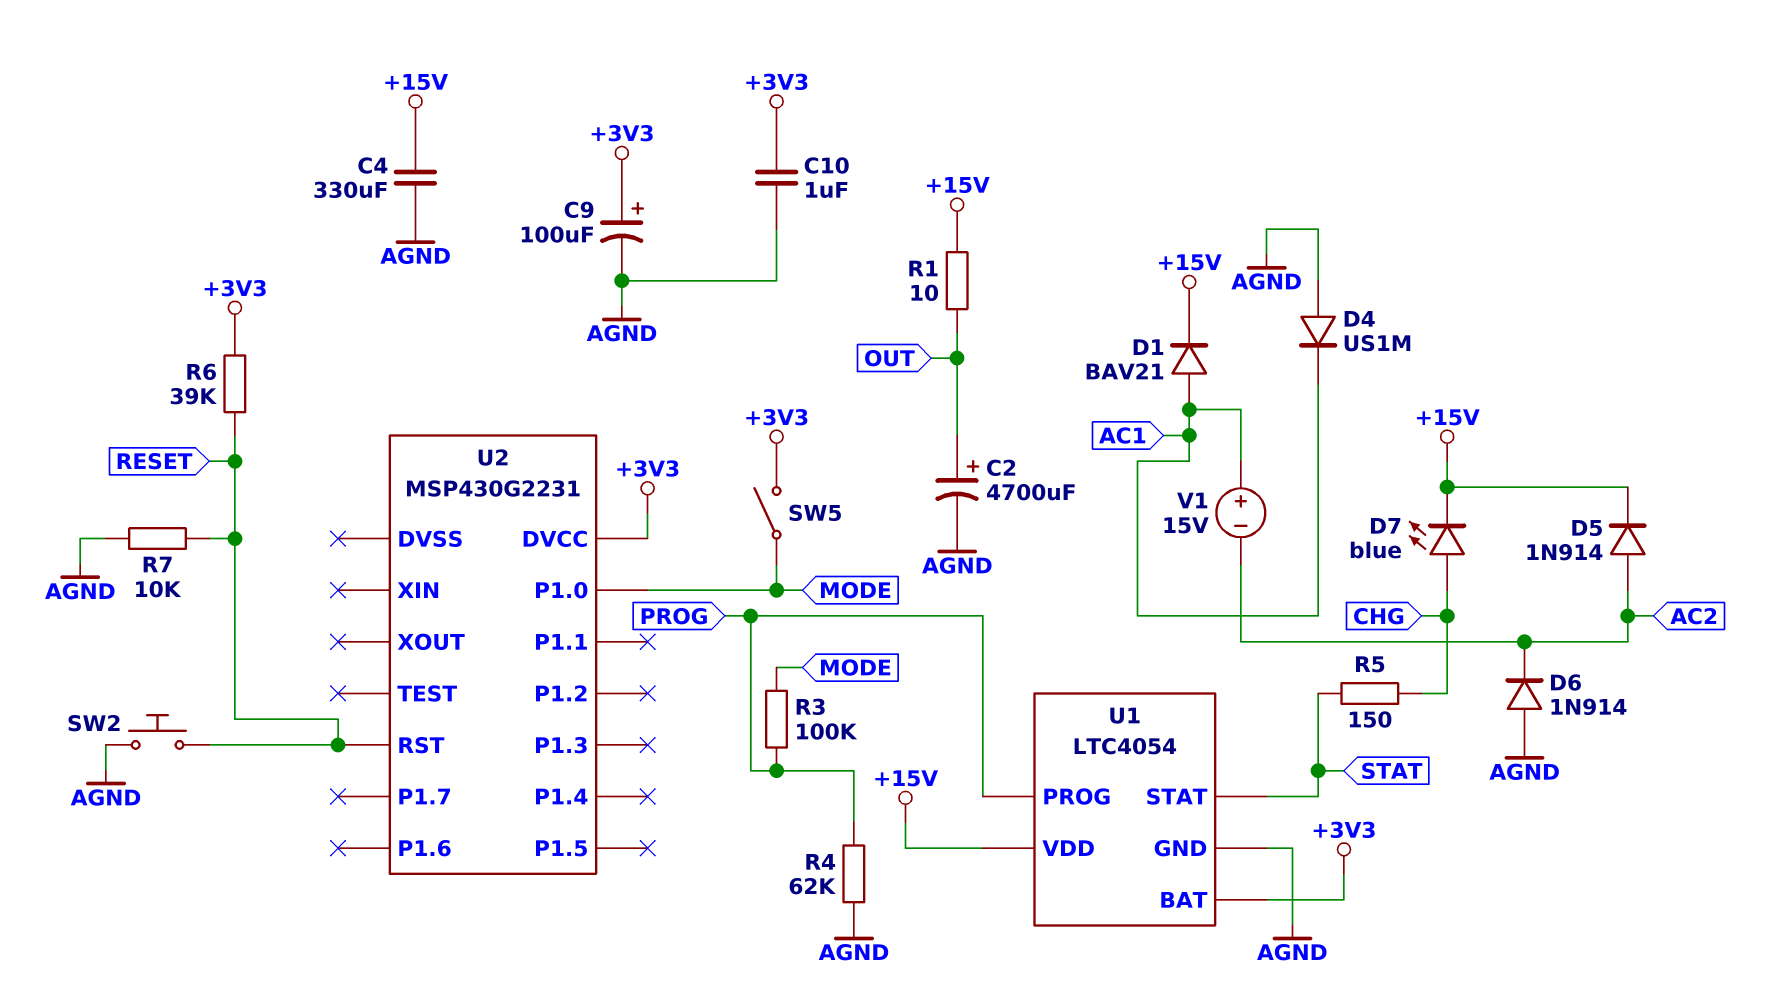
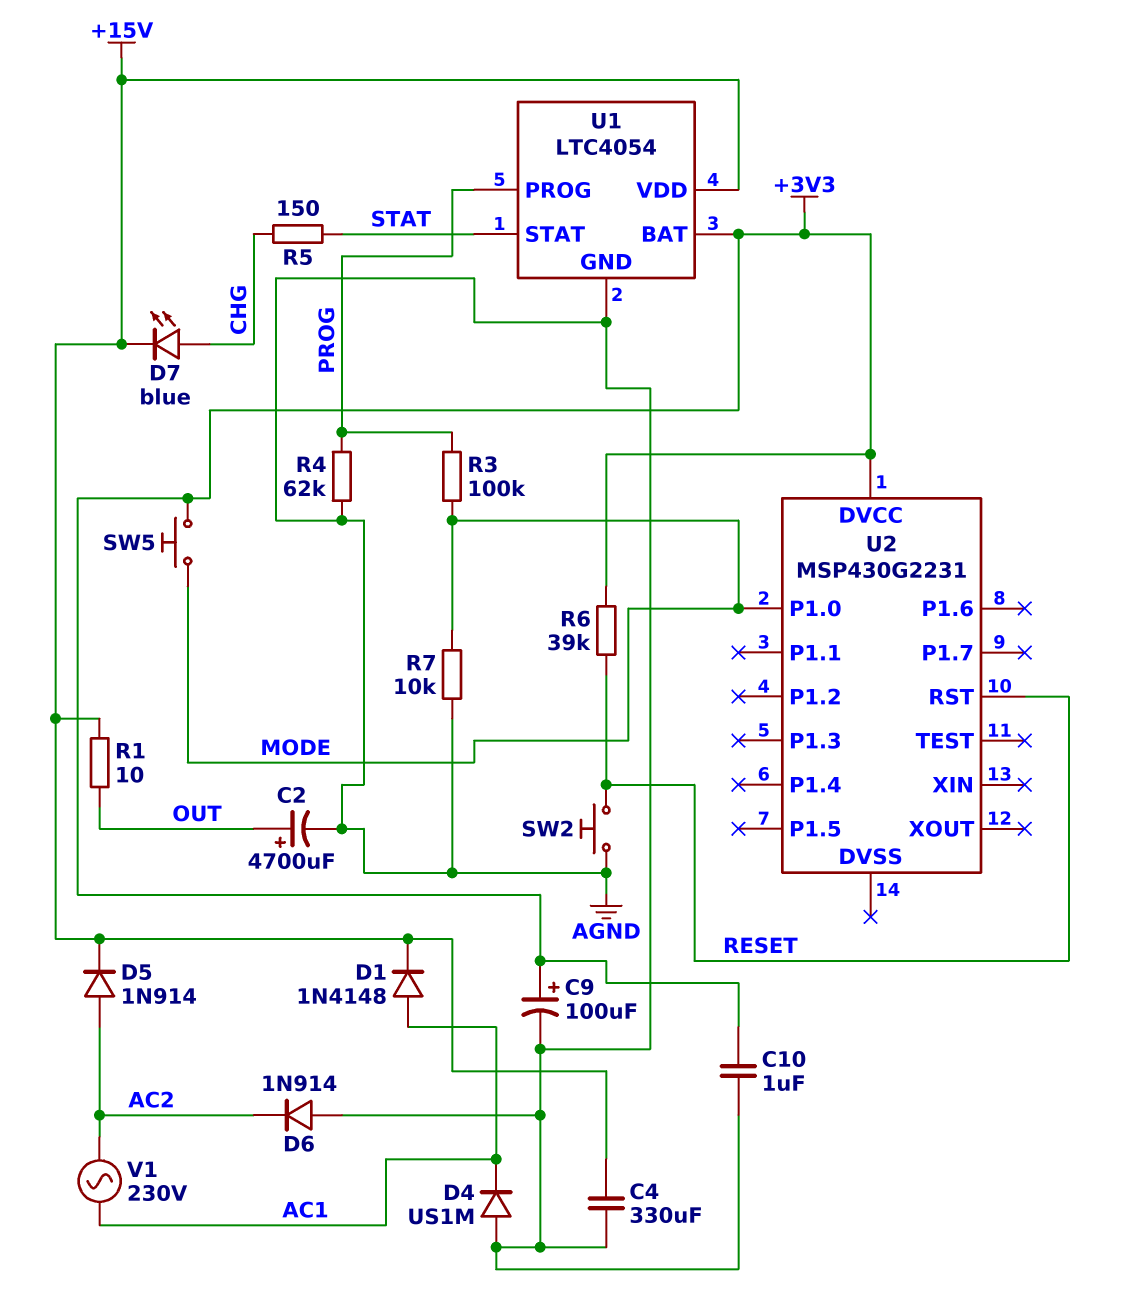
D1: diode BAV21 (A AC1, K +15V) -> diode 1N4148 (A AC1, K +15V)
R7: 10k (AGND, RESET) -> 10k (AGND, MODE)
SW5: switch (+3V3, MODE) -> button (+3V3, MODE)
V1: 15V (plus AC1, minus AC2) -> AC 230V (AC1, AC2)

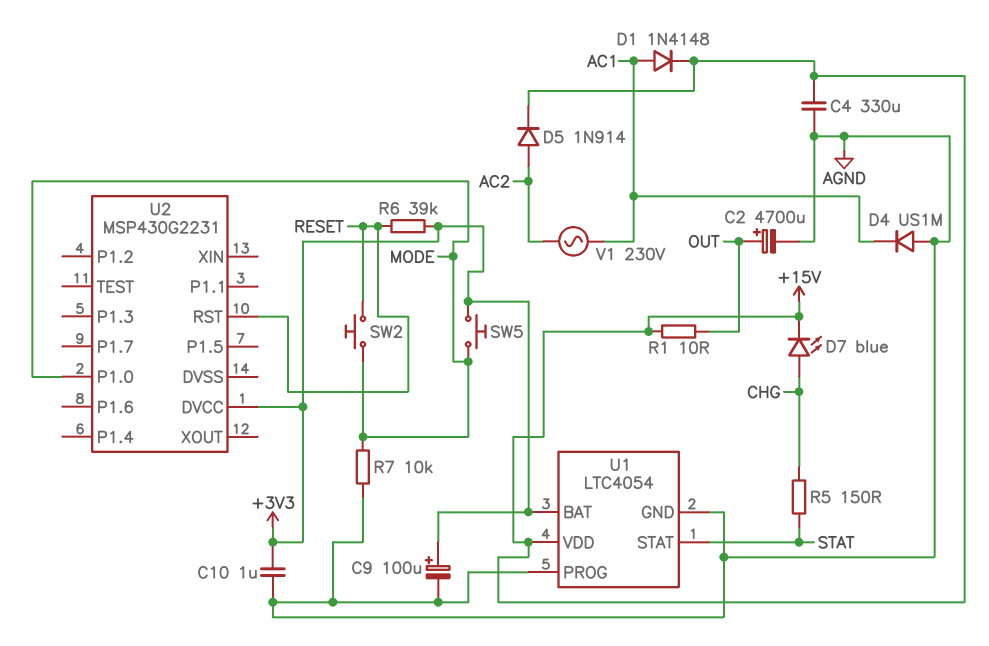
D6: diode 1N914 (A AGND, K AC2) -> none
R3: 100k (MODE, PROG) -> none
R4: 62k (AGND, PROG) -> none
SW2: button (AGND, RESET) -> button (MODE, RESET)
U1 pin PROG: PROG -> AGND

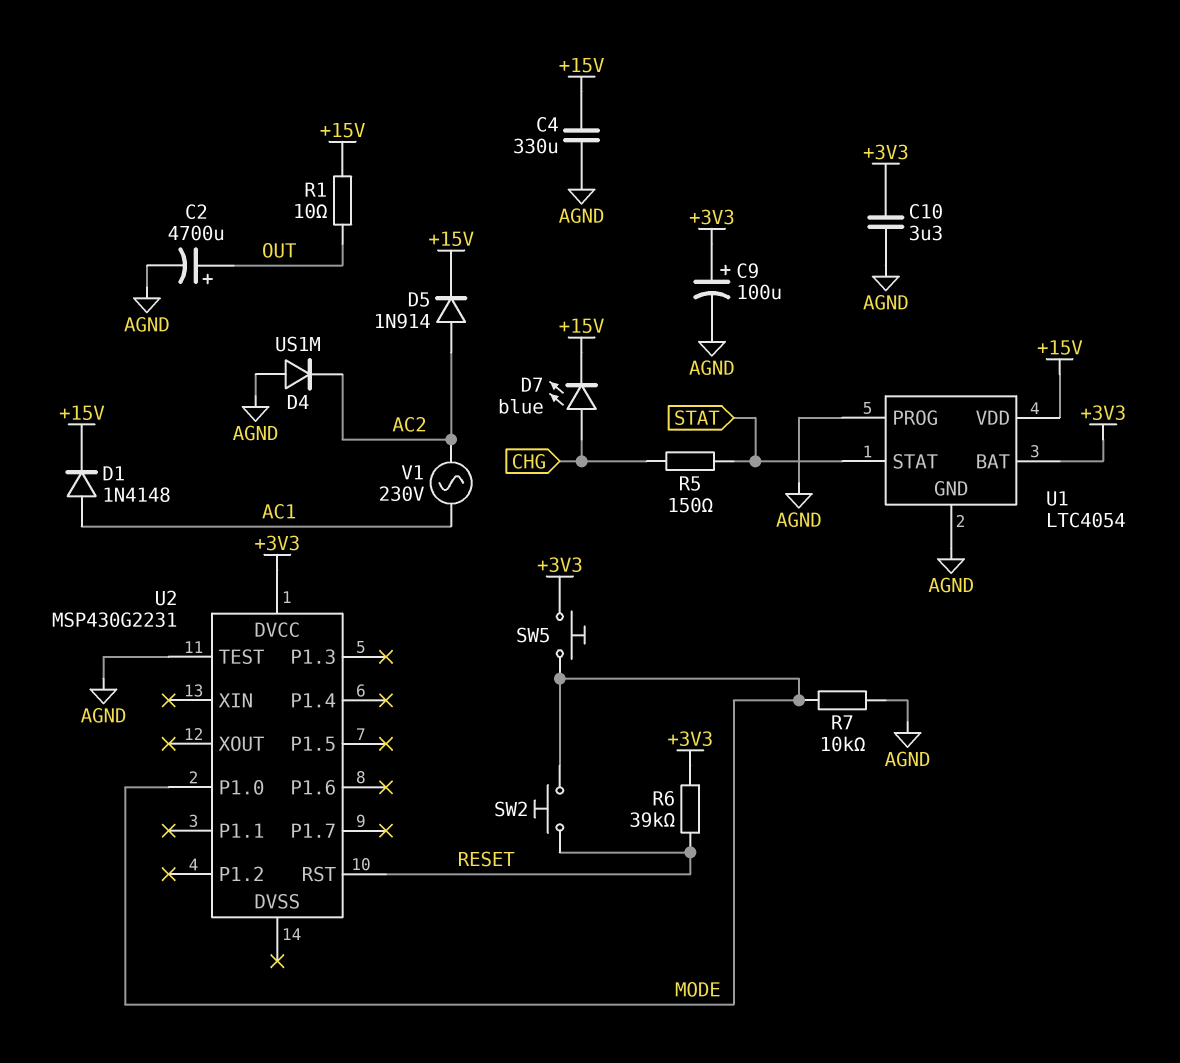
C10: 1uF (+3V3, AGND) -> 3.3uF (+3V3, AGND)
D4: diode US1M (A AGND, K AC1) -> diode US1M (A AGND, K AC2)
U2 pin TEST: none -> AGND

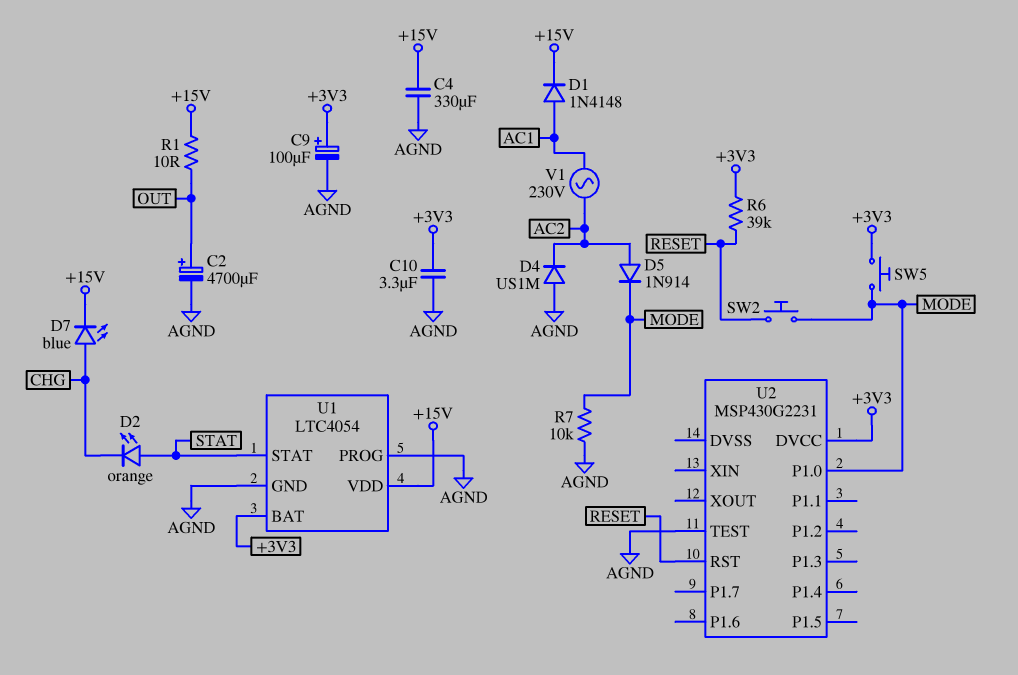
D2: none -> LED orange (A STAT, K CHG)
D5: diode 1N914 (A AC2, K +15V) -> diode 1N914 (A AC2, K MODE)
R5: 150 (CHG, STAT) -> none

